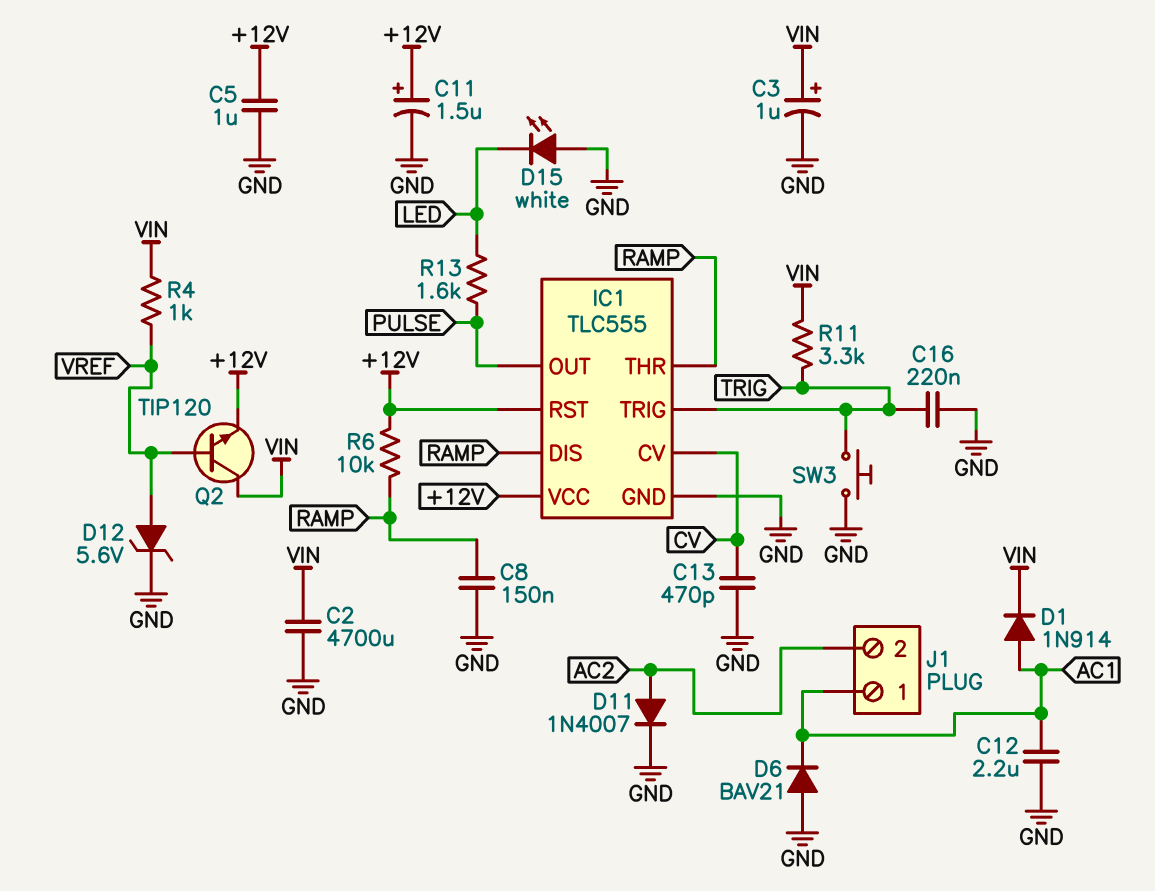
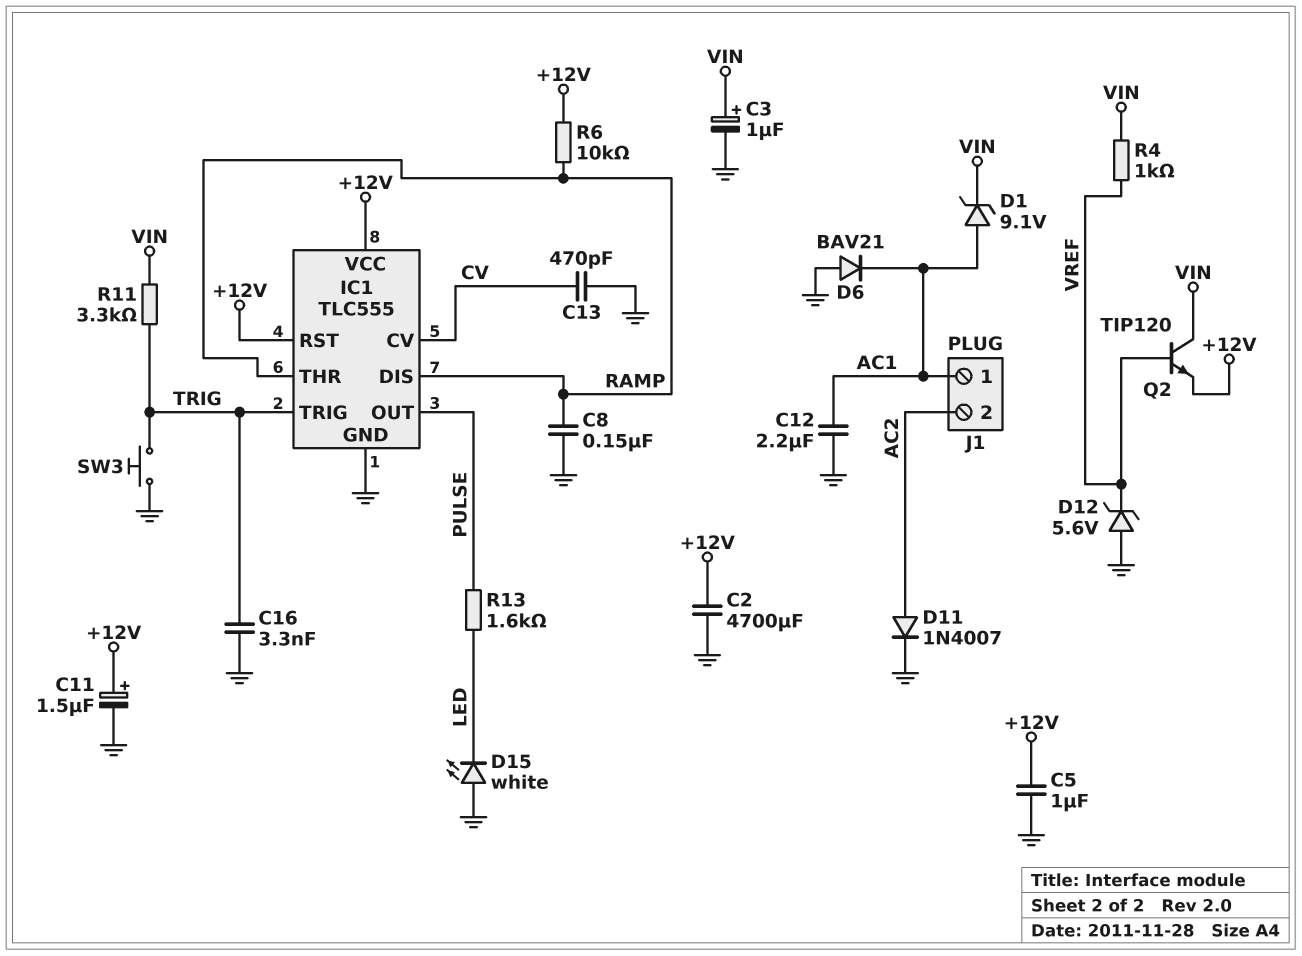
C2: 4700uF (GND, VIN) -> 4700uF (+12V, GND)
C16: 220nF (GND, TRIG) -> 3.3nF (GND, TRIG)
D1: diode 1N914 (A AC1, K VIN) -> zener 9.1V (A AC1, K VIN)
D12: zener 5.6V (A VREF, K GND) -> zener 5.6V (A GND, K VREF)

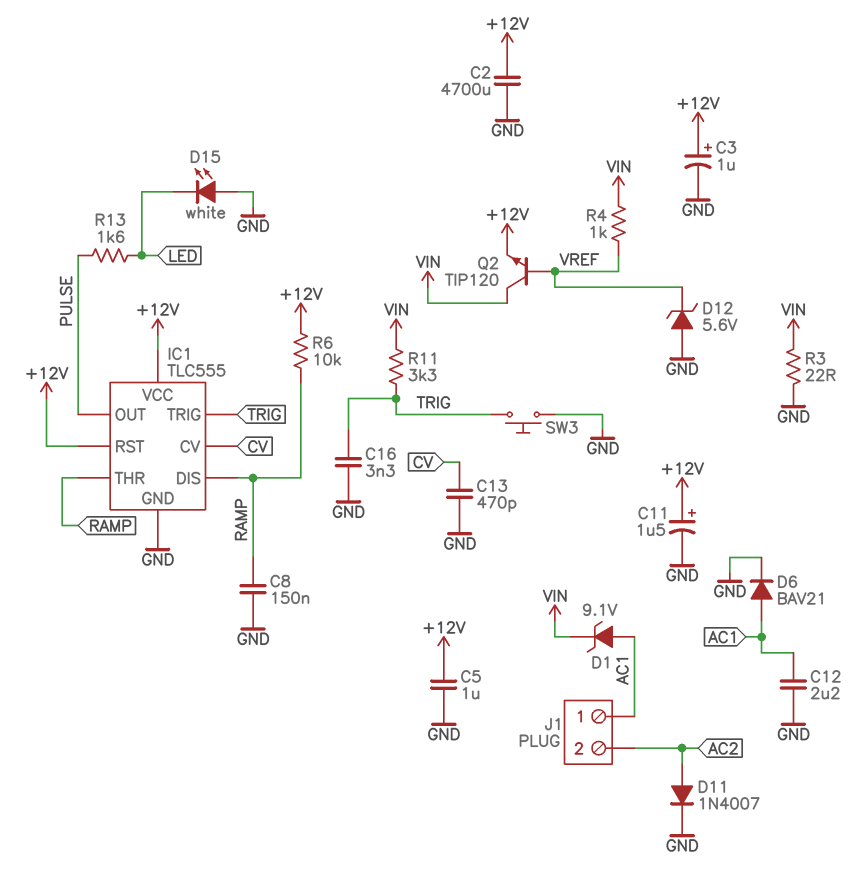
C3: 1uF (plus VIN, minus GND) -> 1uF (plus +12V, minus GND)
D6: diode BAV21 (A GND, K AC1) -> diode BAV21 (A AC1, K GND)
R3: none -> 22 (GND, VIN)

